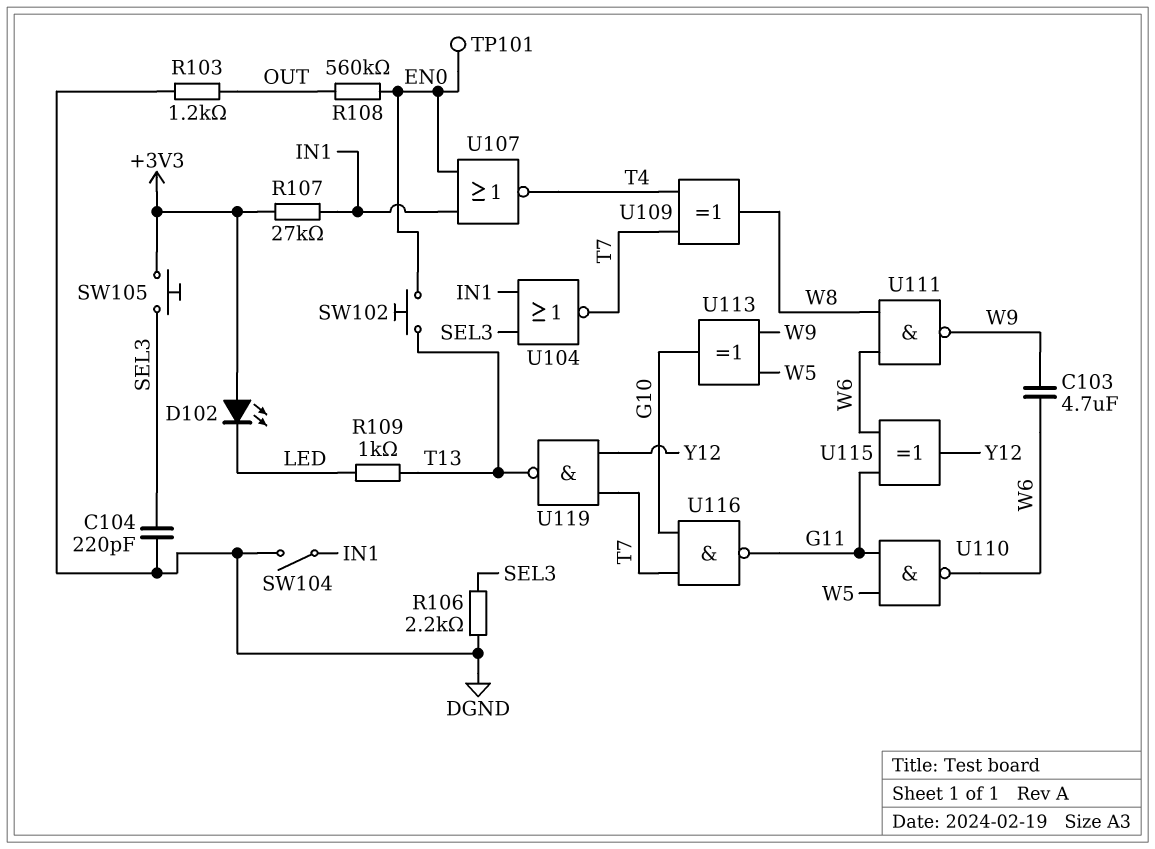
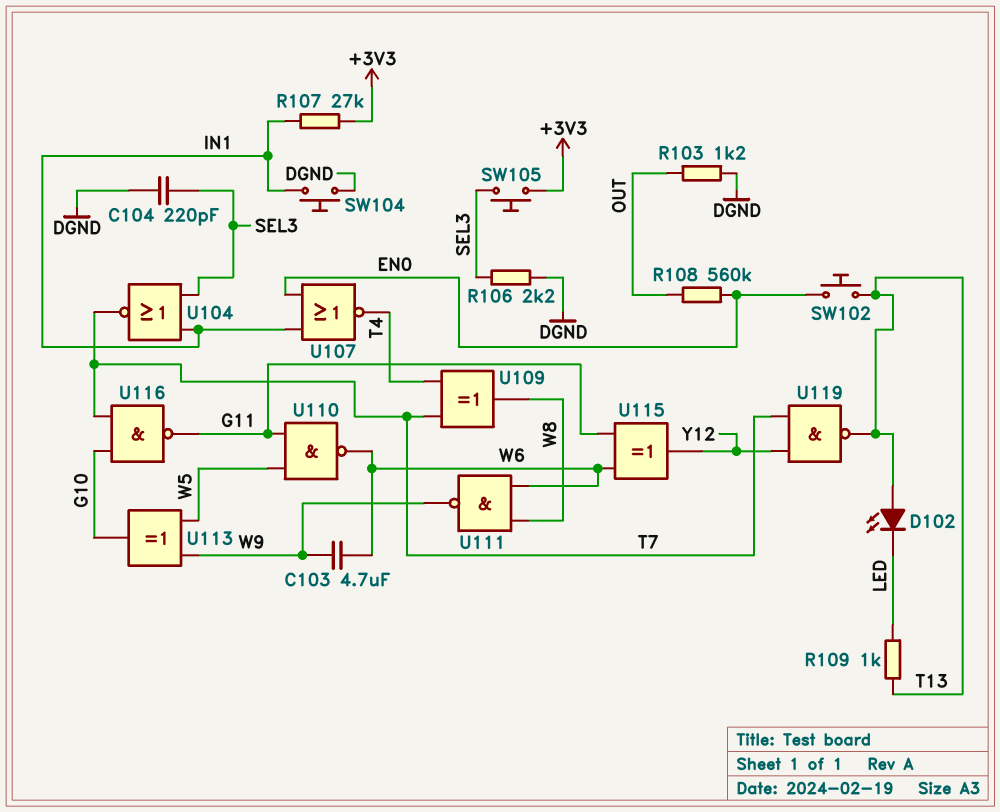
D102: LED (A +3V3, K LED) -> LED (A T13, K LED)
SW104: switch (DGND, IN1) -> button (DGND, IN1)
TP101: test point (EN0) -> none

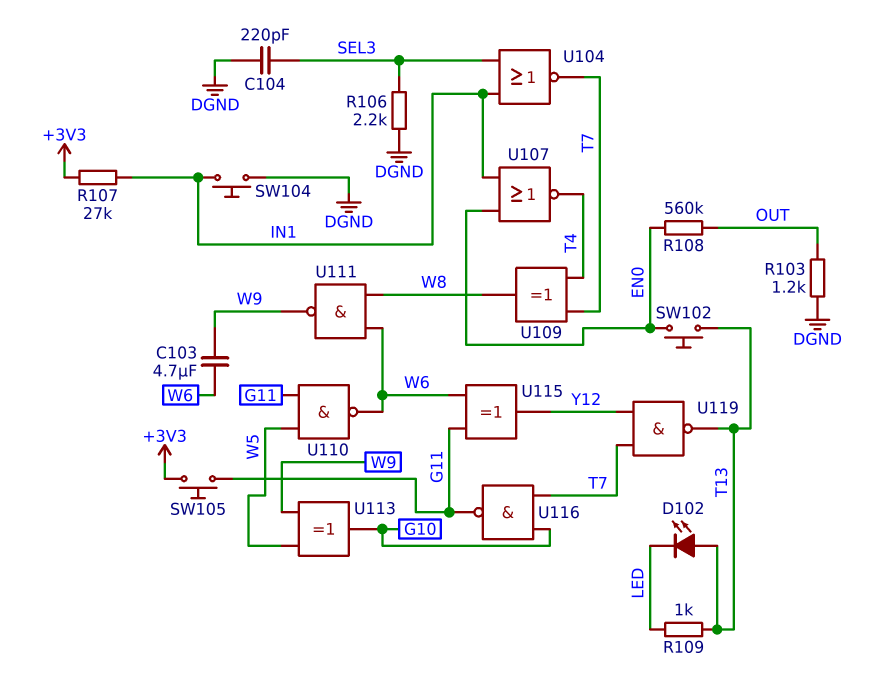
SW105: button (+3V3, SEL3) -> button (+3V3, G11)

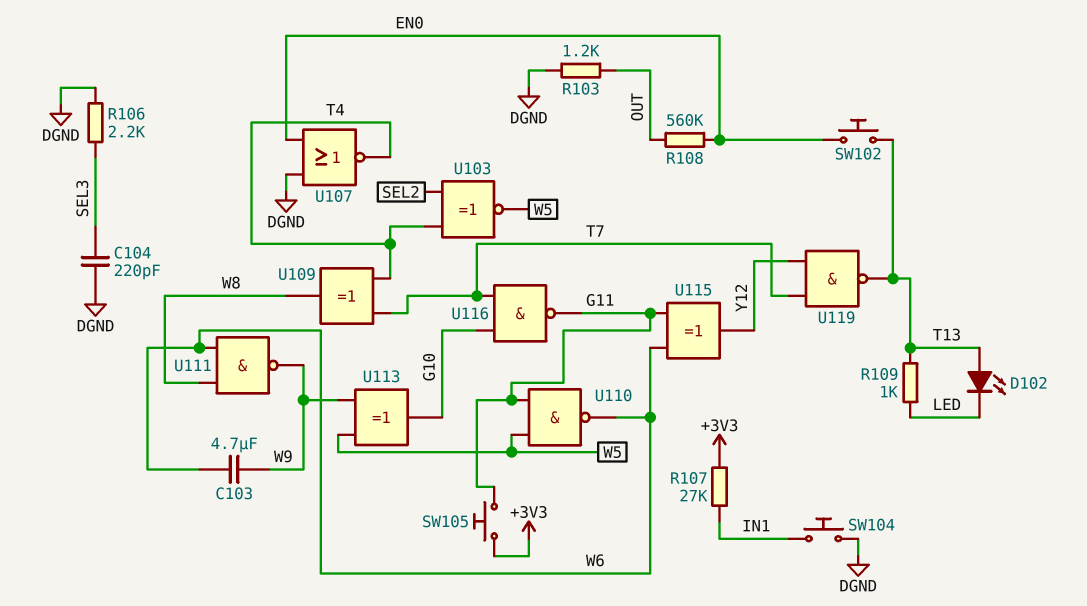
U103: none -> XNOR (in SEL2, in T4, out W5)
U104: NOR (in IN1, in SEL3, out T7) -> none
U107: NOR (in EN0, in IN1, out T4) -> NOR (in DGND, in EN0, out T4)

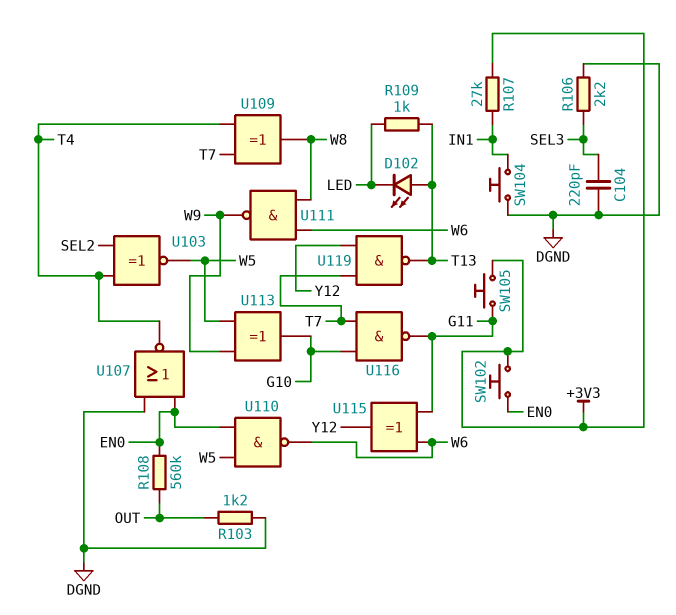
C103: 4.7uF (W6, W9) -> none
SW102: button (EN0, T13) -> button (+3V3, EN0)
U110: NAND (in G11, in W5, out W6) -> NAND (in EN0, in W5, out W6)

